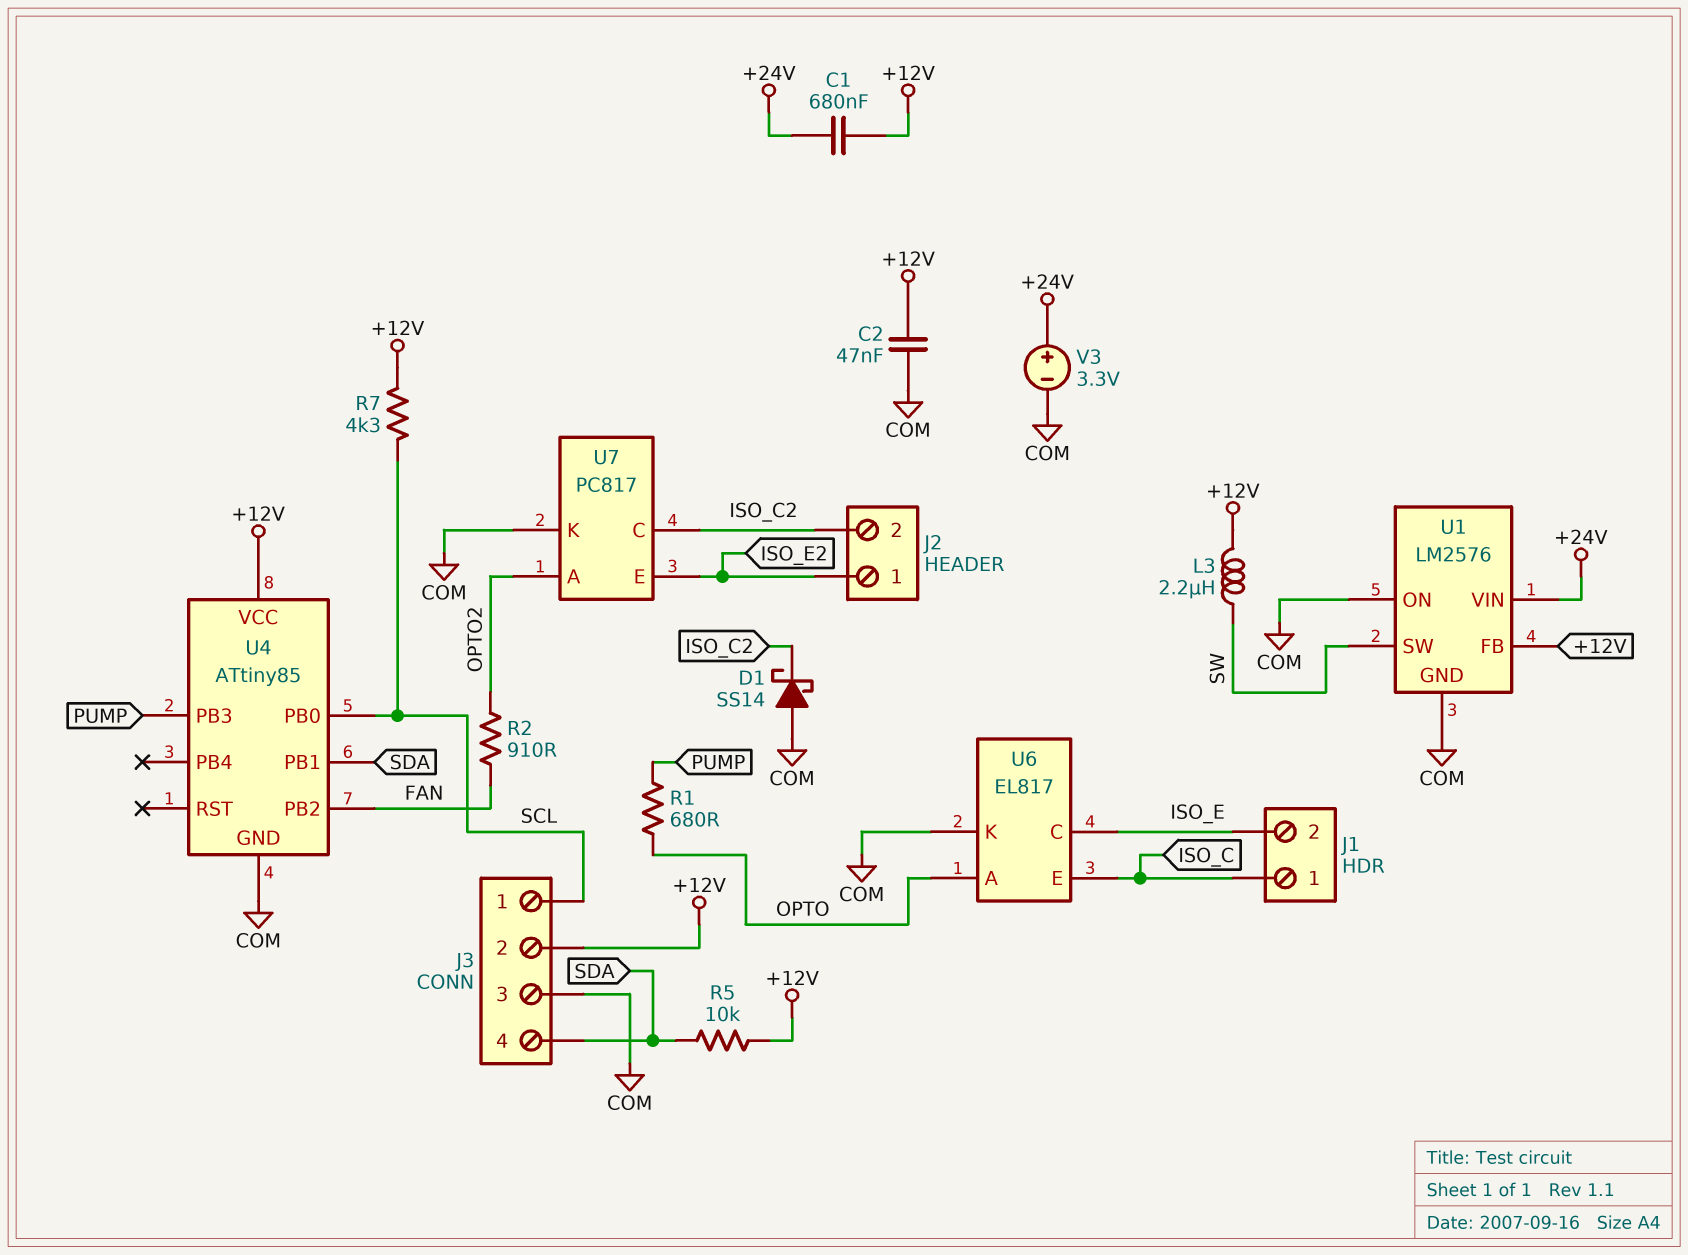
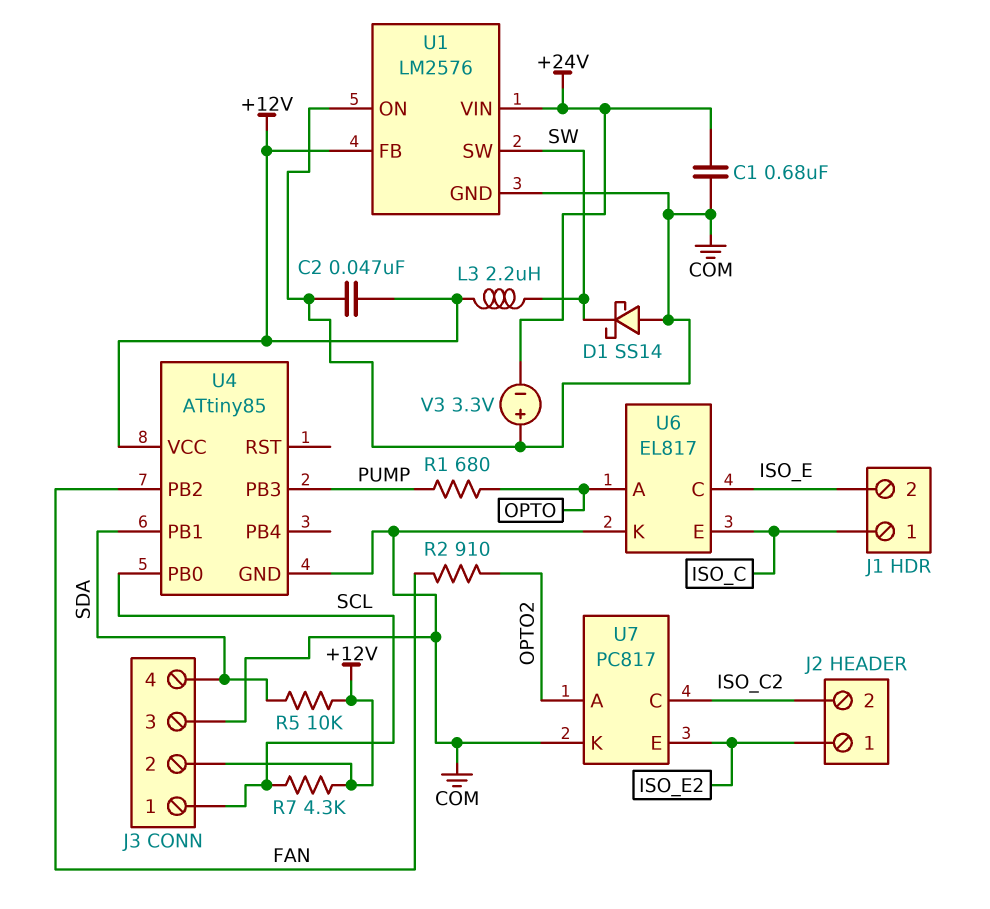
C1: 680nF (+12V, +24V) -> 680nF (+24V, COM)
D1: schottky SS14 (A COM, K ISO_C2) -> schottky SS14 (A COM, K SW)
V3: 3.3V (plus +24V, minus COM) -> 3.3V (plus COM, minus +24V)

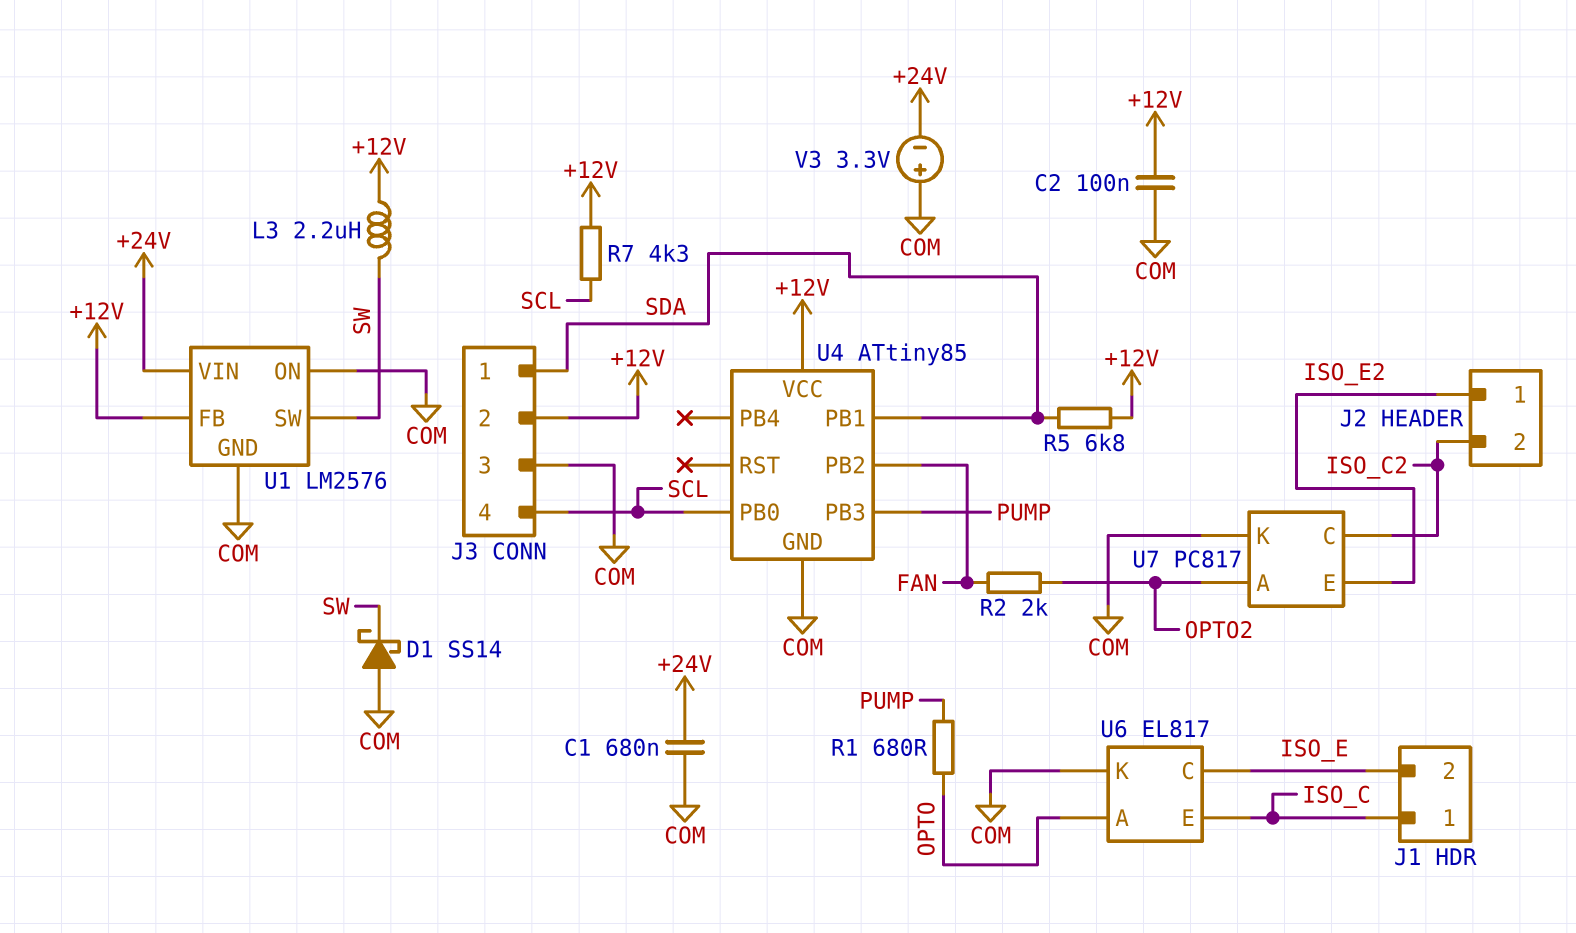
C2: 47nF (+12V, COM) -> 100nF (+12V, COM)
J3 pin 1: SCL -> SDA
J3 pin 4: SDA -> SCL
R2: 910 (FAN, OPTO2) -> 2k (FAN, OPTO2)
R5: 10k (+12V, SDA) -> 6.8k (+12V, SDA)

